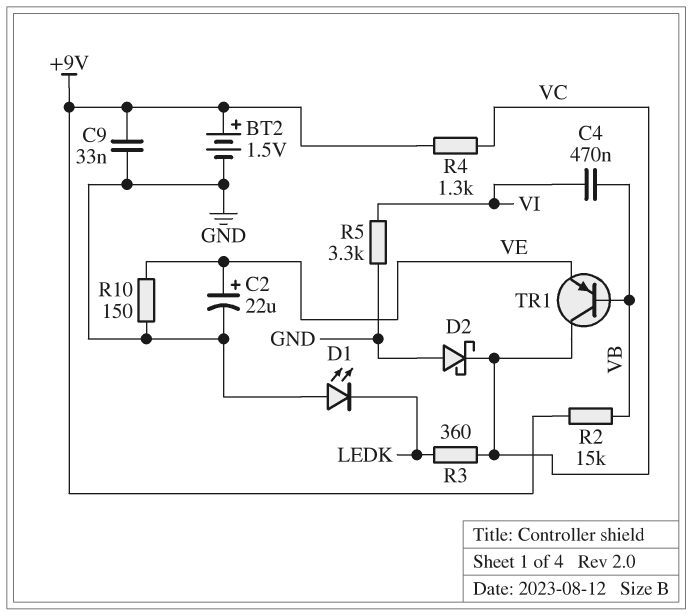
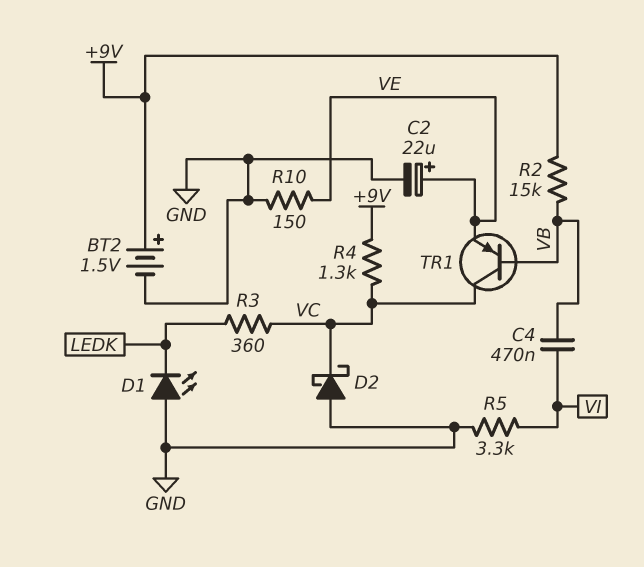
C9: 33nF (+9V, GND) -> none

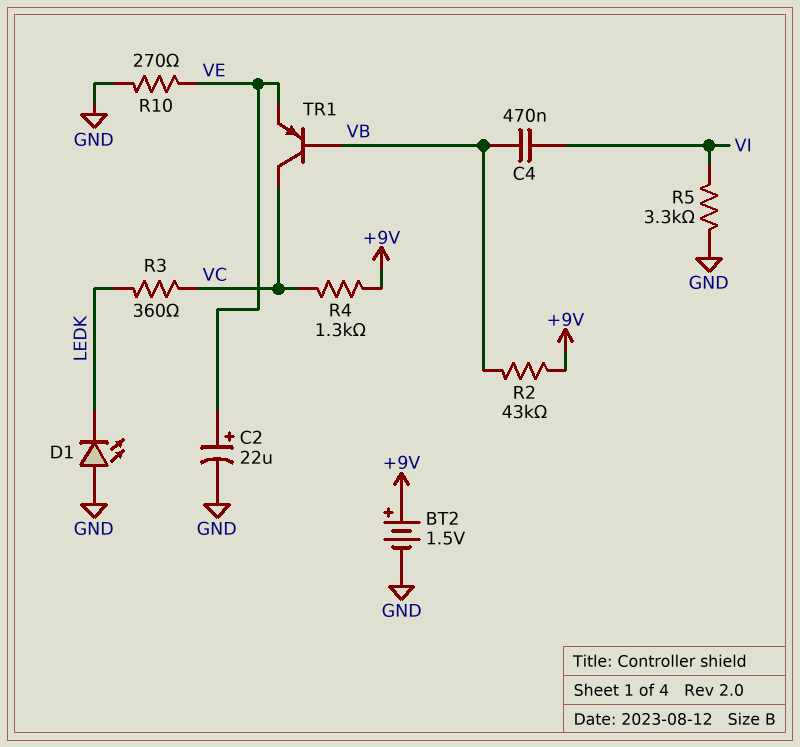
D2: schottky (A GND, K VC) -> none
R2: 15k (+9V, VB) -> 43k (+9V, VB)
R10: 150 (GND, VE) -> 270 (GND, VE)

